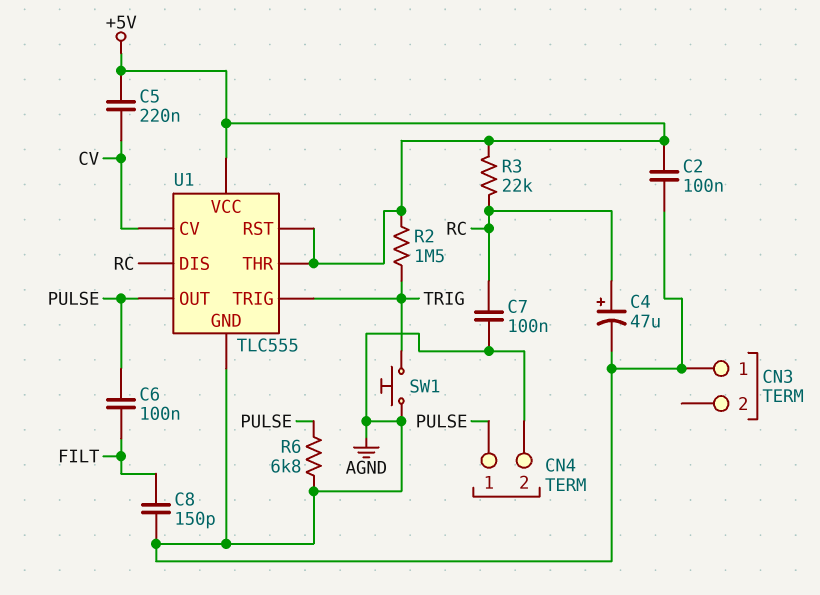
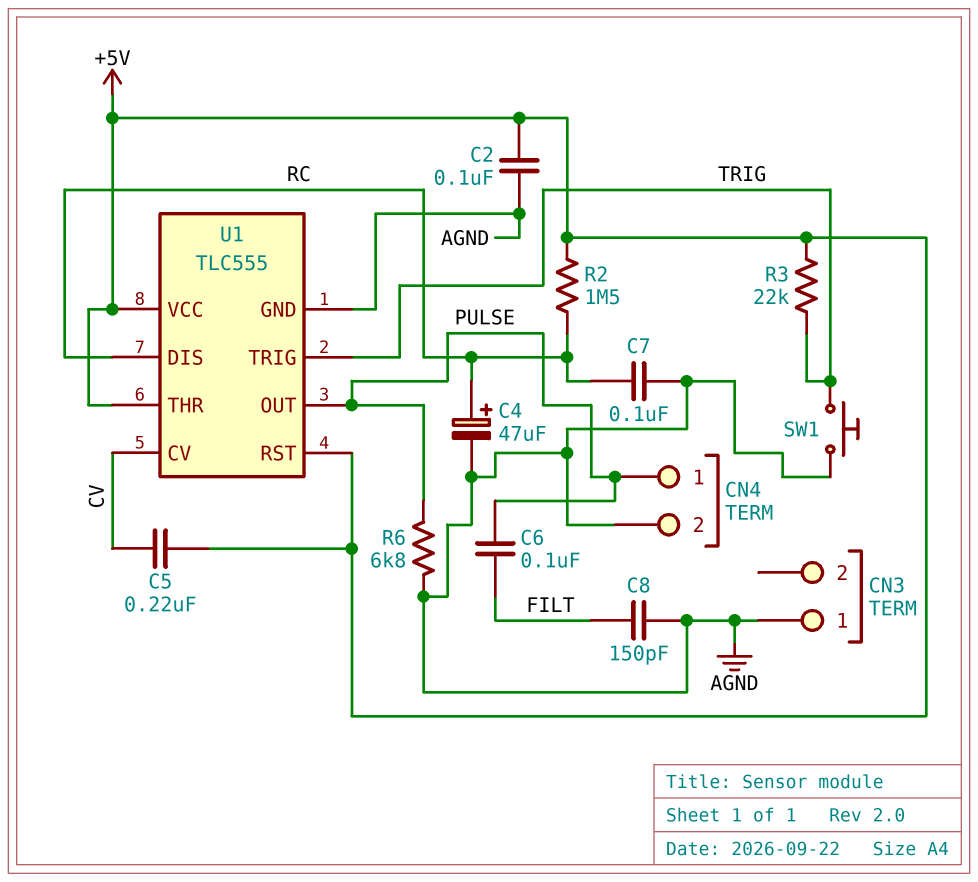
R2: 1.5M (+5V, TRIG) -> 1.5M (+5V, RC)
R3: 22k (+5V, RC) -> 22k (+5V, TRIG)

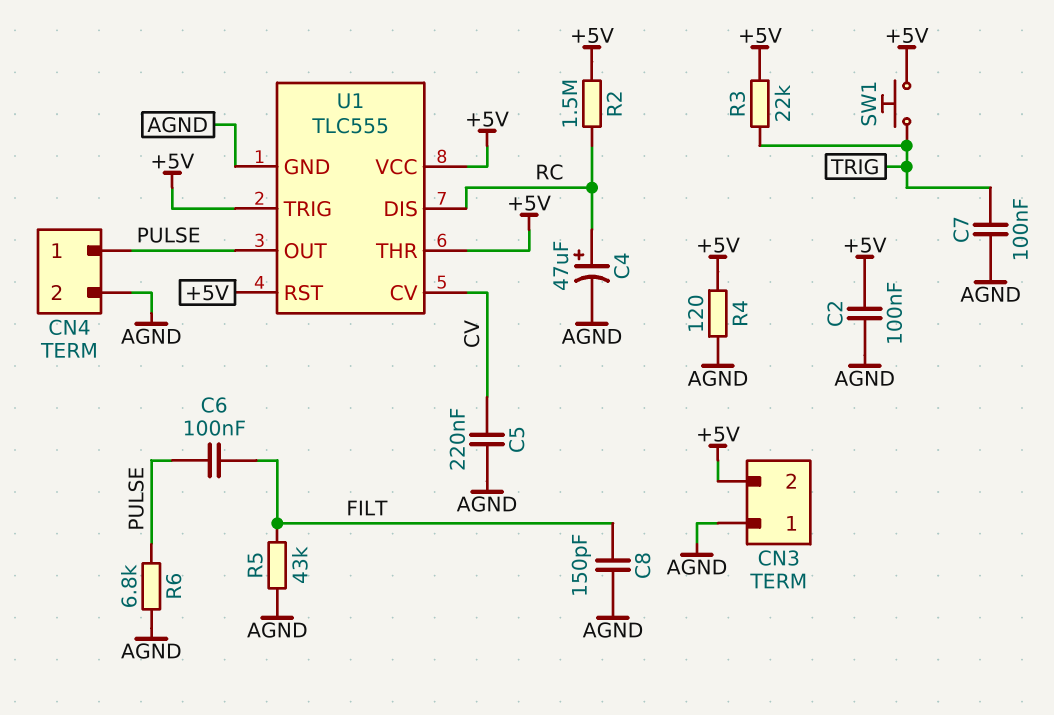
C5: 220nF (+5V, CV) -> 220nF (AGND, CV)
C7: 100nF (AGND, RC) -> 100nF (AGND, TRIG)
CN3 pin 2: none -> +5V
R4: none -> 120 (+5V, AGND)
R5: none -> 43k (AGND, FILT)
SW1: button (AGND, TRIG) -> button (+5V, TRIG)
U1 pin TRIG: TRIG -> +5V

